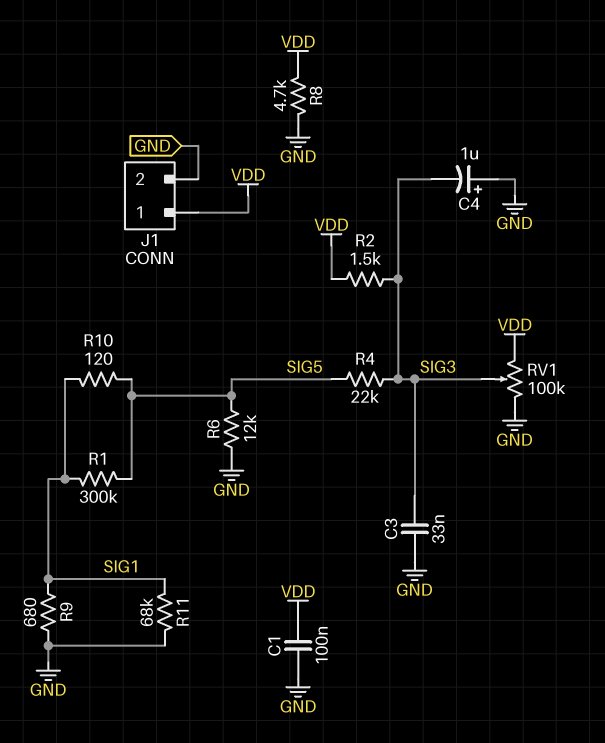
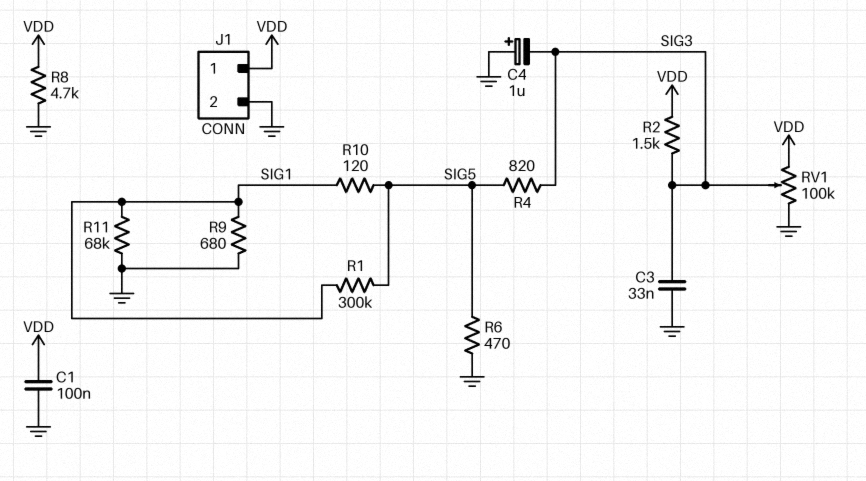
R4: 22k (SIG3, SIG5) -> 820 (SIG3, SIG5)
R6: 12k (GND, SIG5) -> 470 (GND, SIG5)

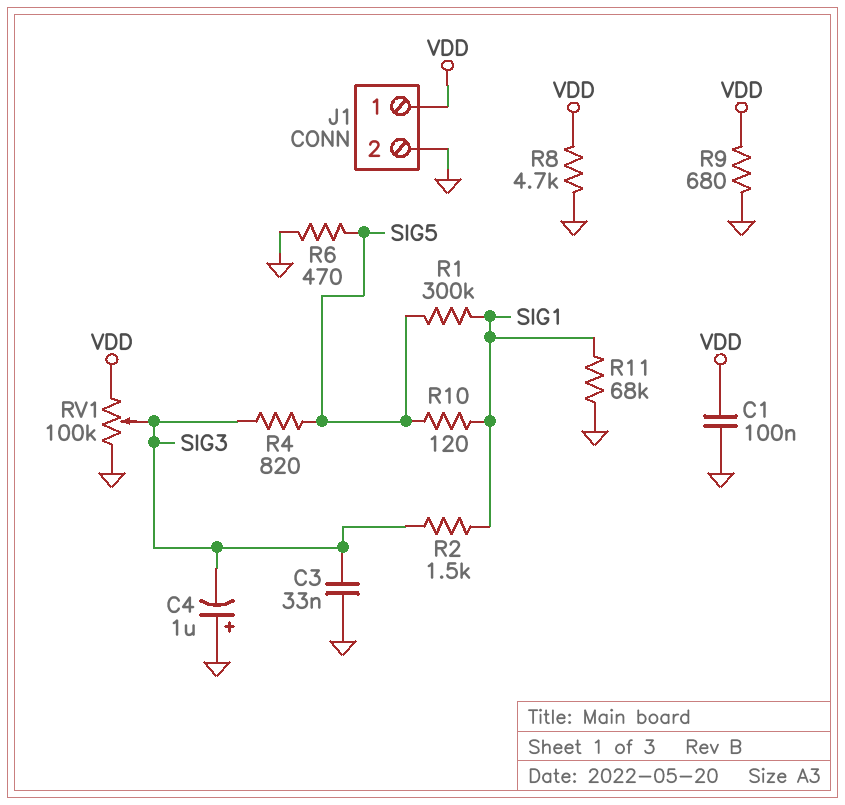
R2: 1.5k (SIG3, VDD) -> 1.5k (SIG1, SIG3)
R9: 680 (GND, SIG1) -> 680 (GND, VDD)

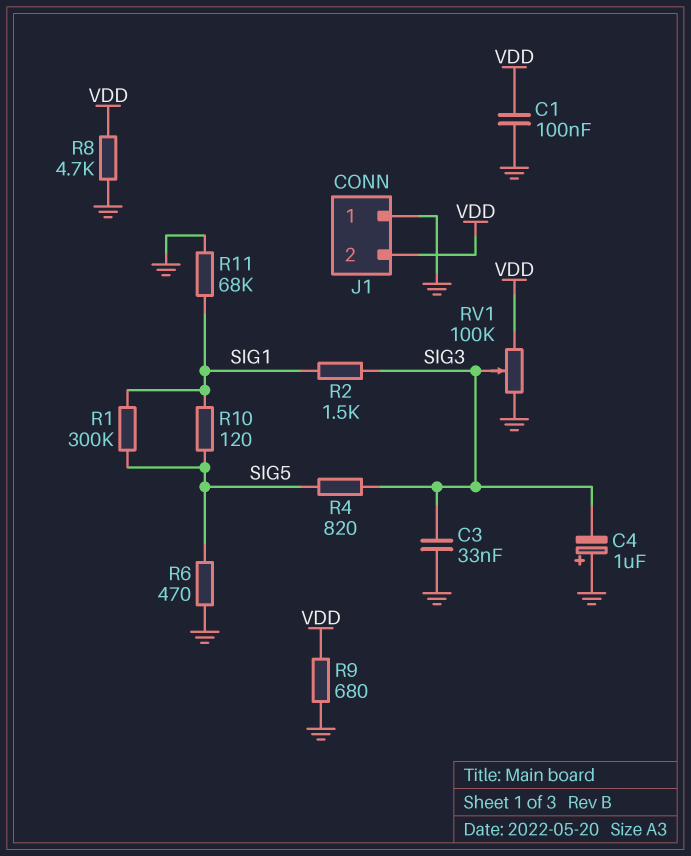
J1 pin 1: VDD -> GND
J1 pin 2: GND -> VDD

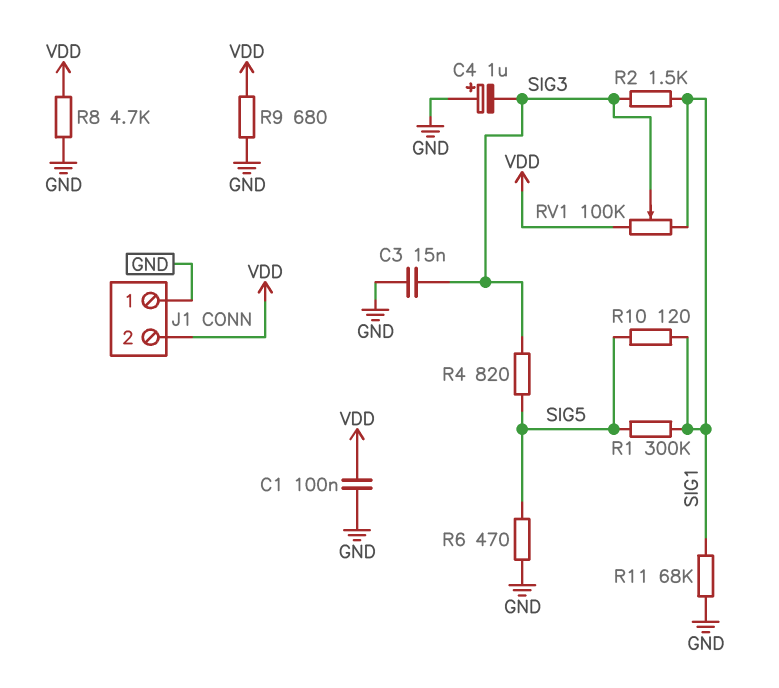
C3: 33nF (GND, SIG3) -> 15nF (GND, SIG3)
RV1: 100k (GND, VDD, wiper SIG3) -> 100k (SIG1, VDD, wiper SIG3)

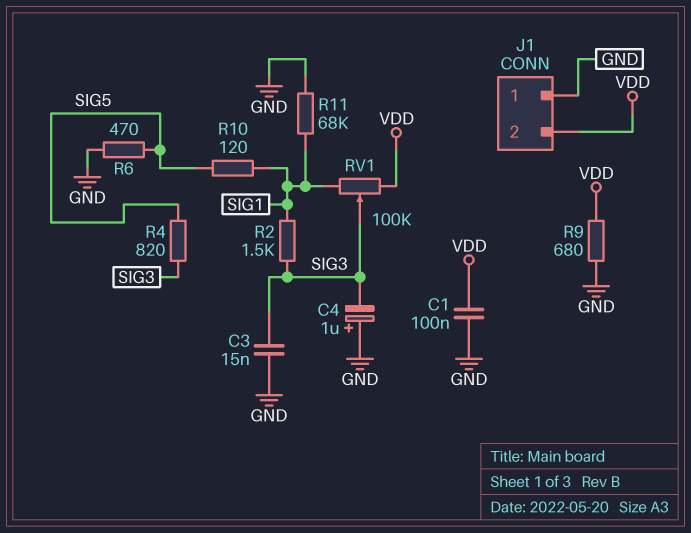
R1: 300k (SIG1, SIG5) -> none
R8: 4.7k (GND, VDD) -> none

